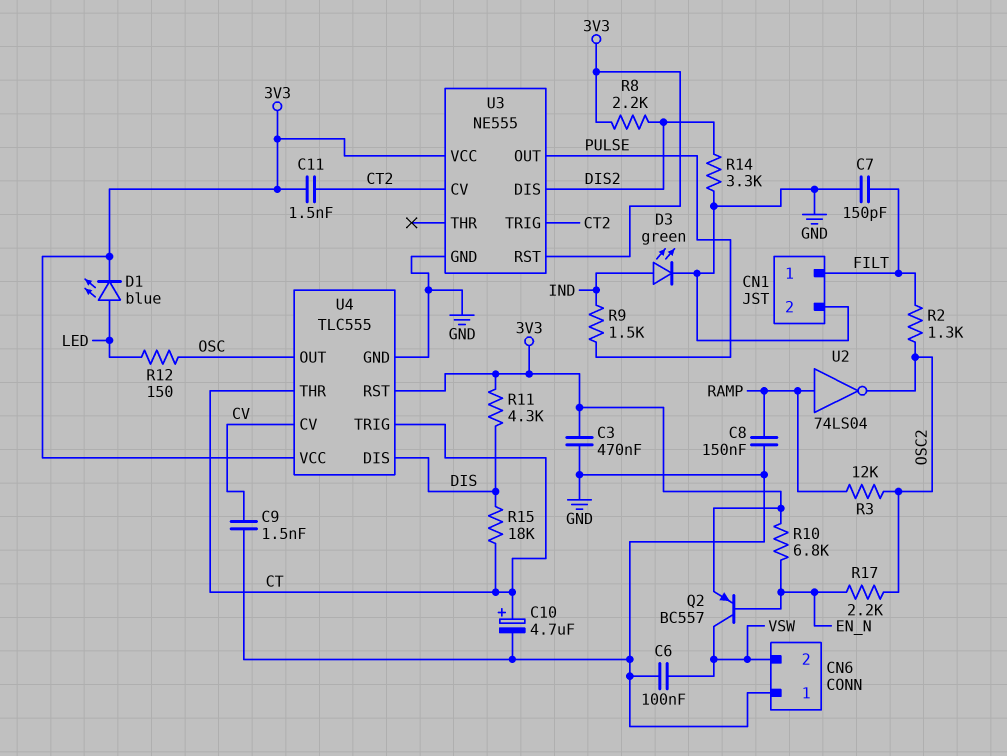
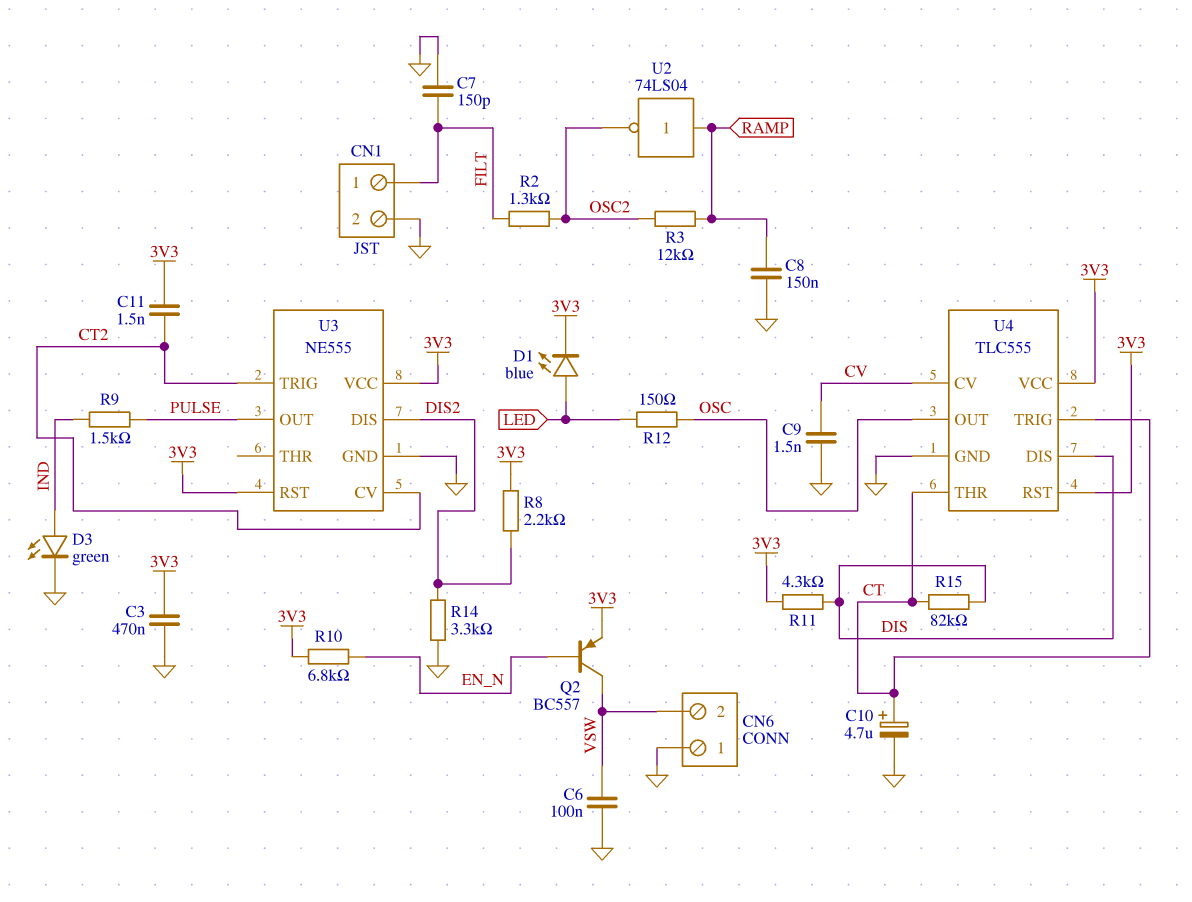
R15: 18k (CT, DIS) -> 82k (CT, DIS)
R17: 2.2k (EN_N, OSC2) -> none

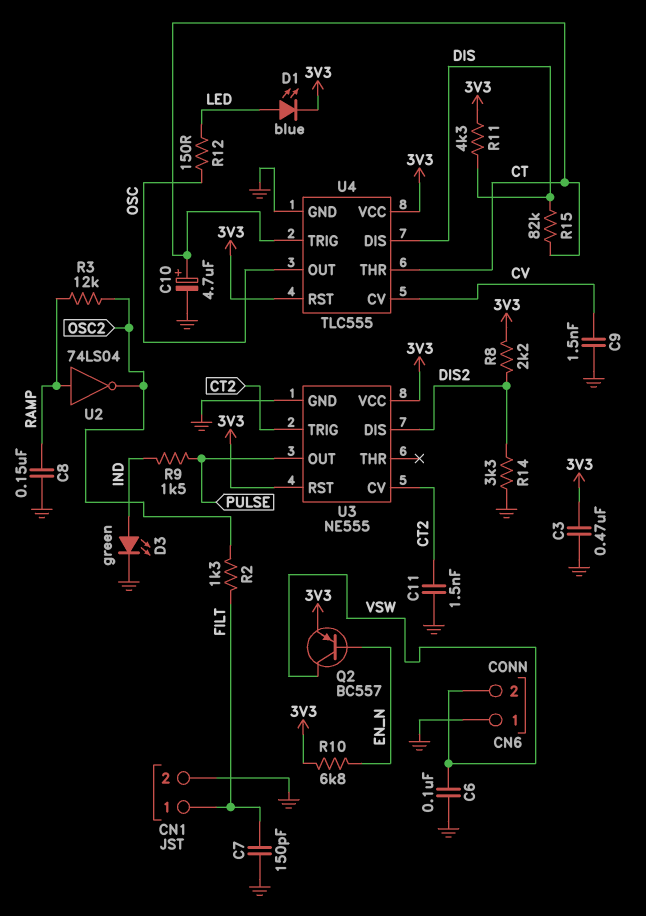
C11: 1.5nF (3V3, CT2) -> 1.5nF (CT2, GND)

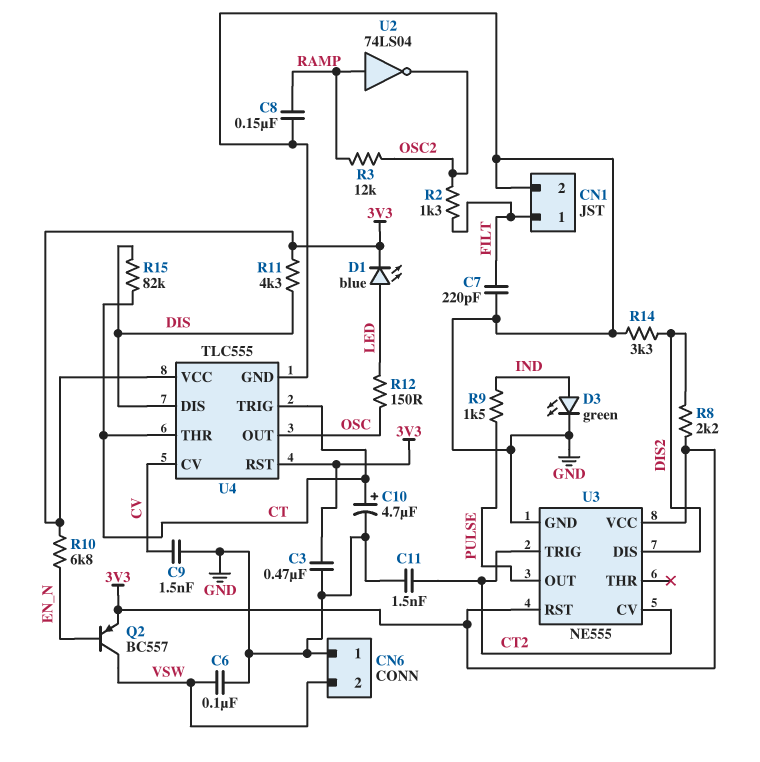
C7: 150pF (FILT, GND) -> 220pF (FILT, GND)

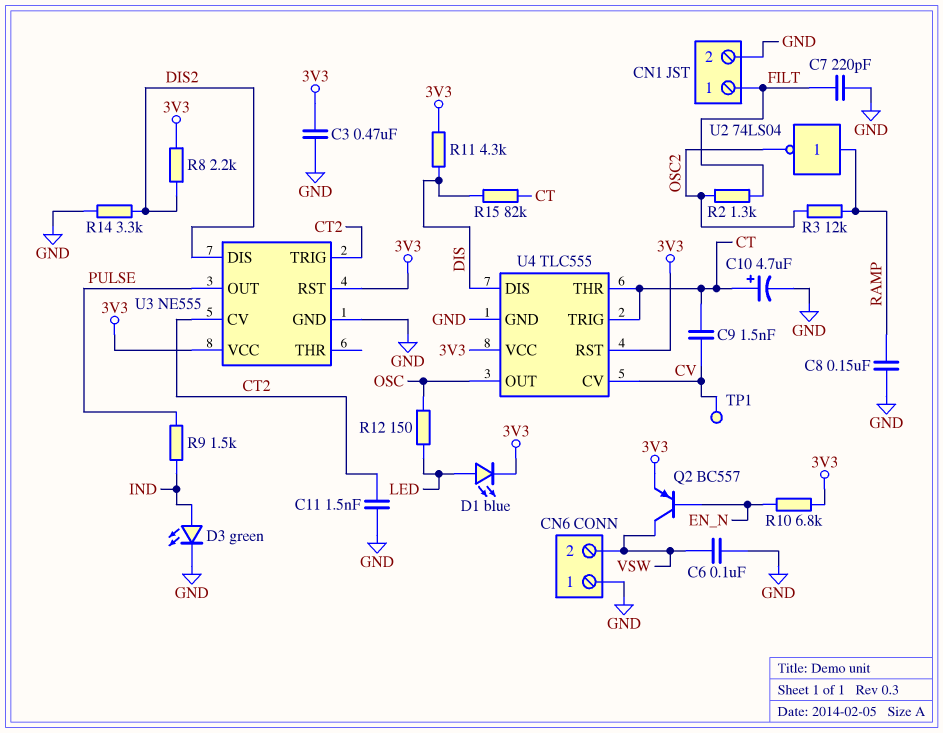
C9: 1.5nF (CV, GND) -> 1.5nF (CT, CV)
TP1: none -> test point (CV)

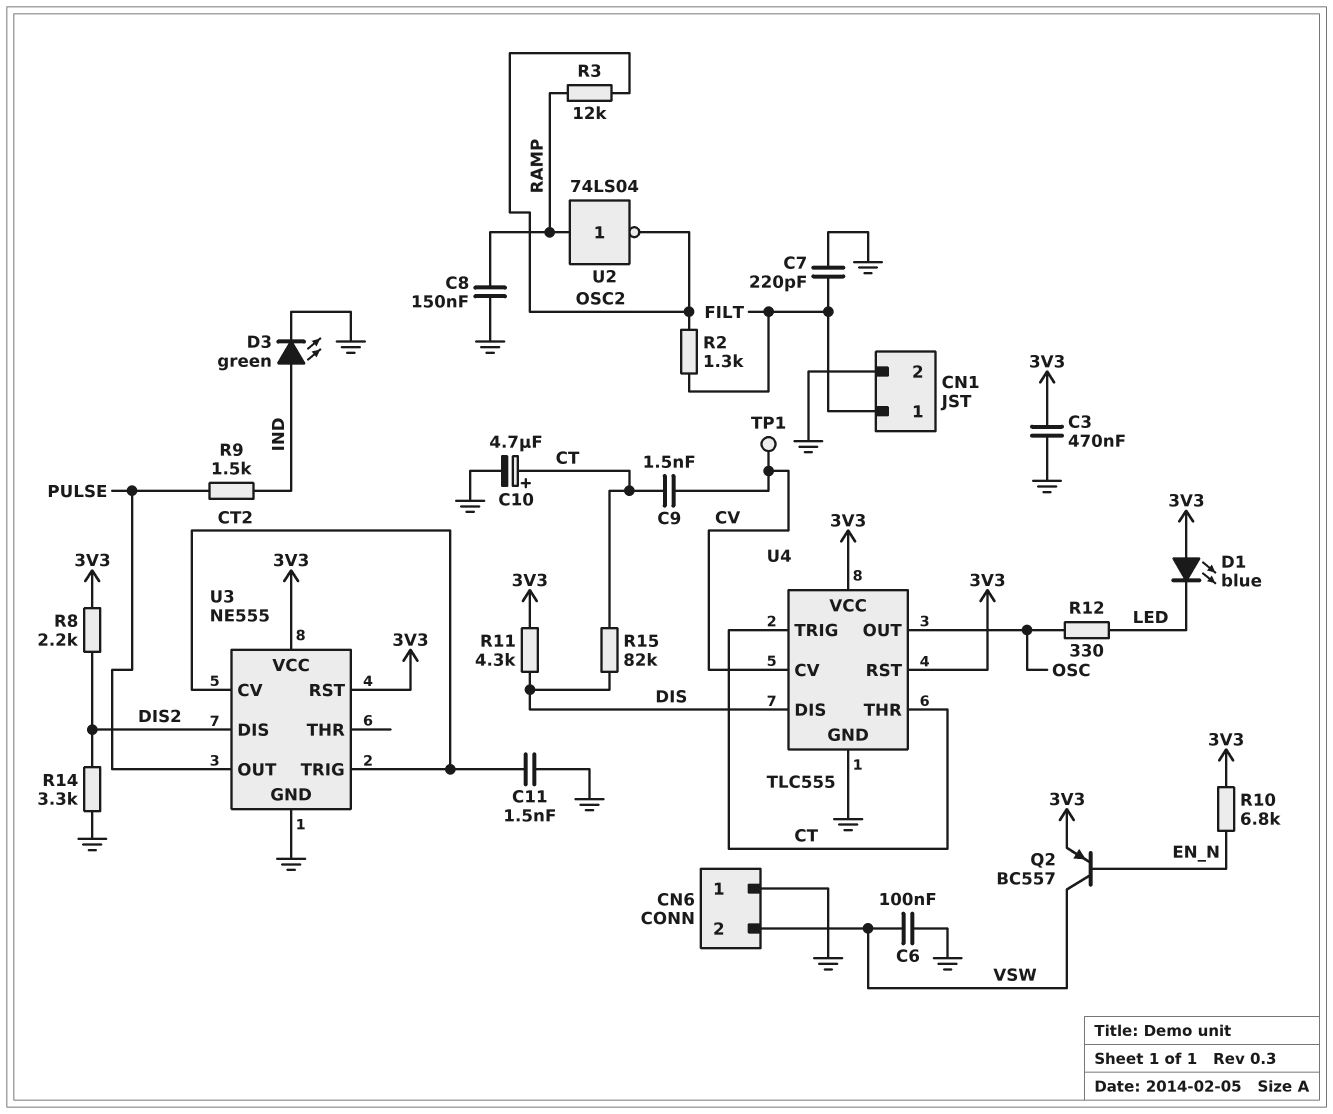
D1: LED blue (A LED, K 3V3) -> LED blue (A 3V3, K LED)
R12: 150 (LED, OSC) -> 330 (LED, OSC)

